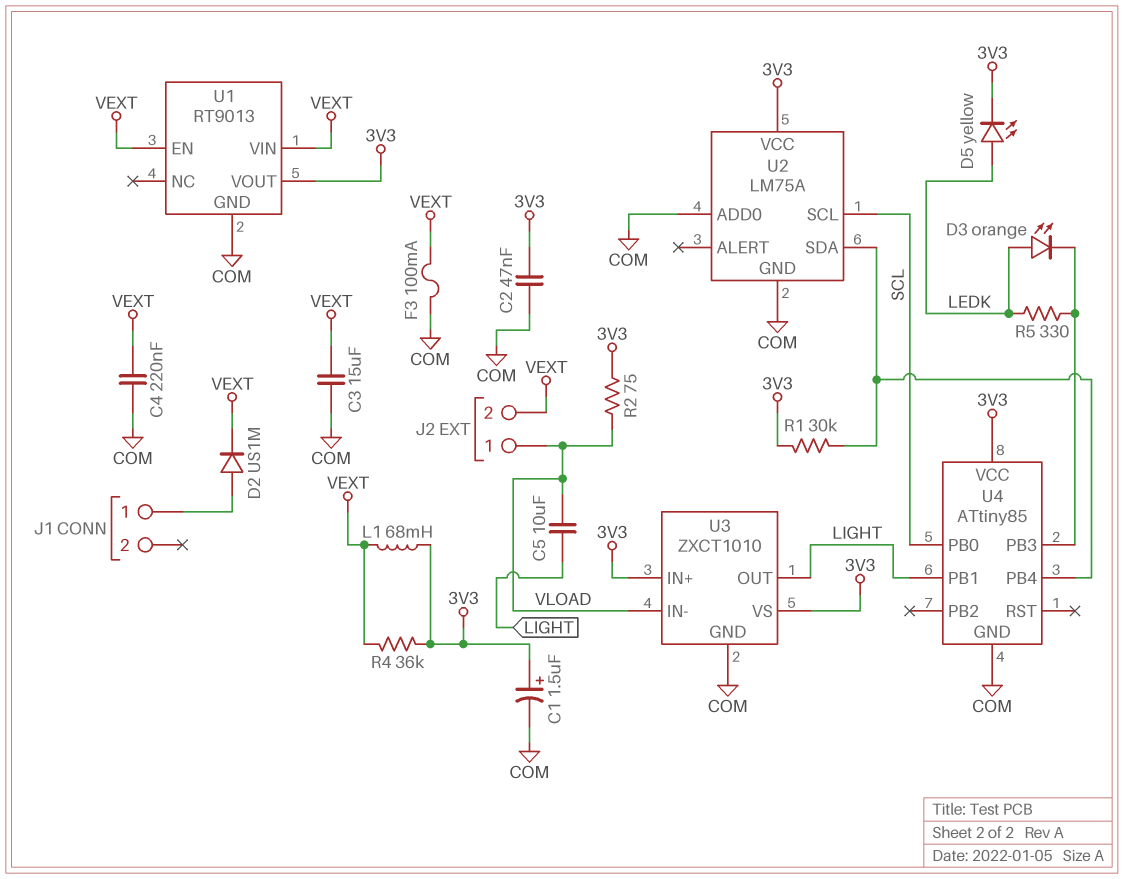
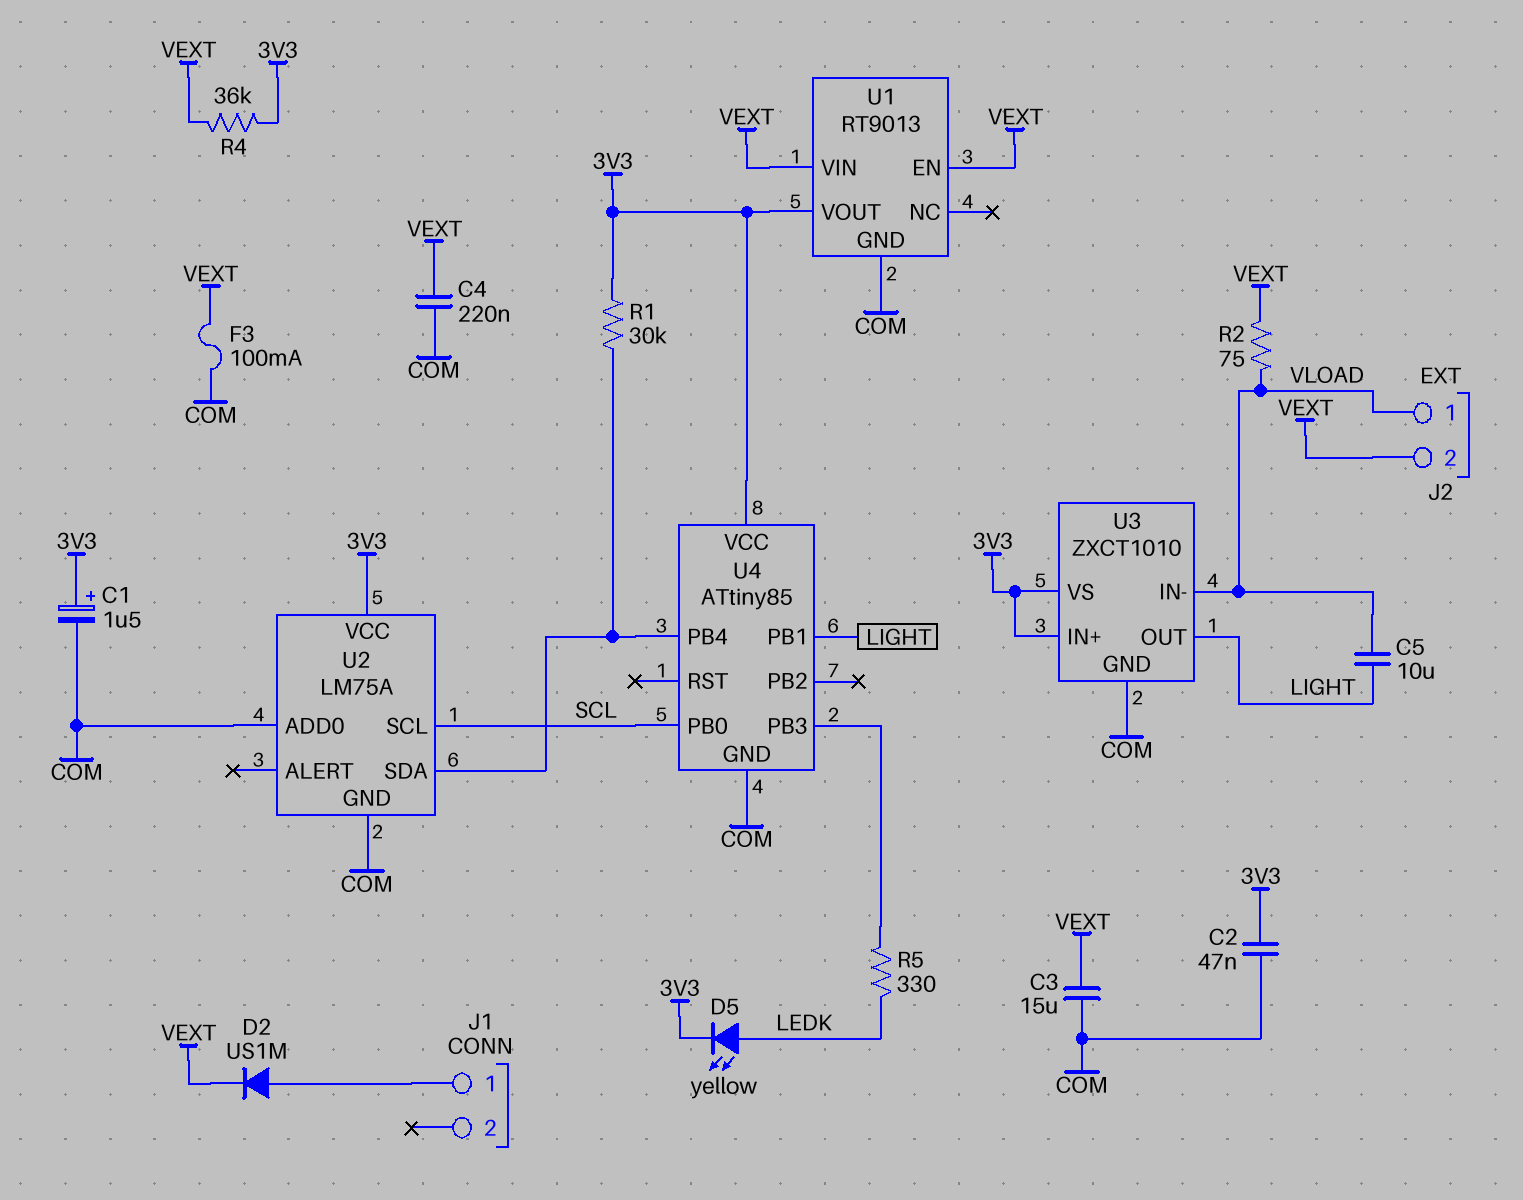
D3: LED orange (A LEDK, K U4/PB3) -> none
L1: 68mH (3V3, VEXT) -> none
R2: 75 (3V3, VLOAD) -> 75 (VEXT, VLOAD)

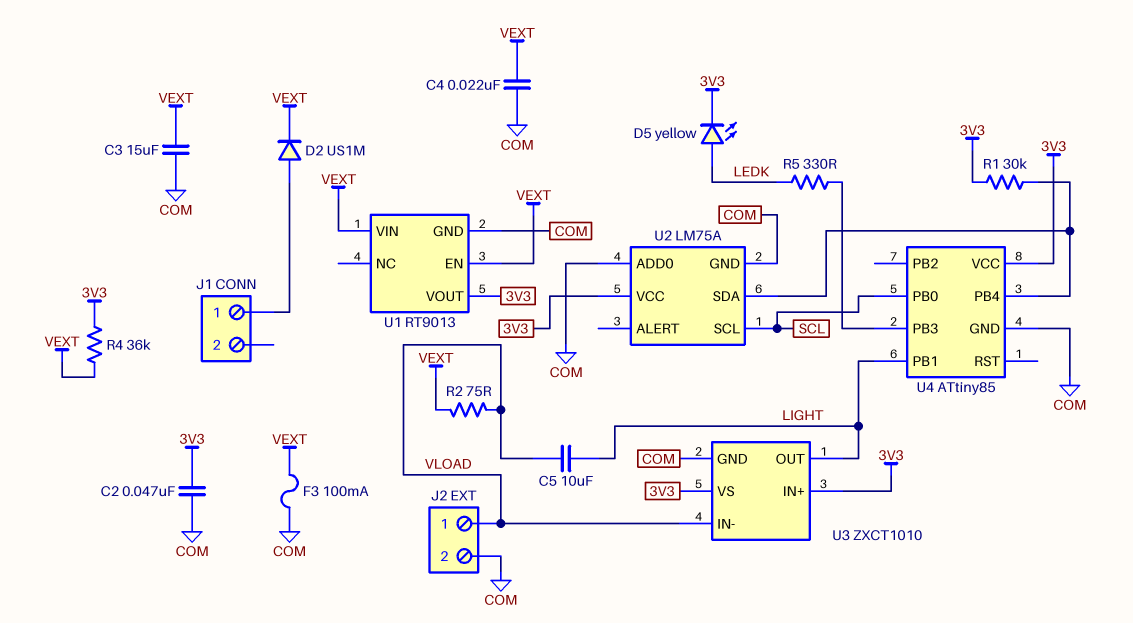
C1: 1.5uF (plus 3V3, minus COM) -> none
C4: 220nF (COM, VEXT) -> 22nF (COM, VEXT)
J2 pin 2: VEXT -> COM

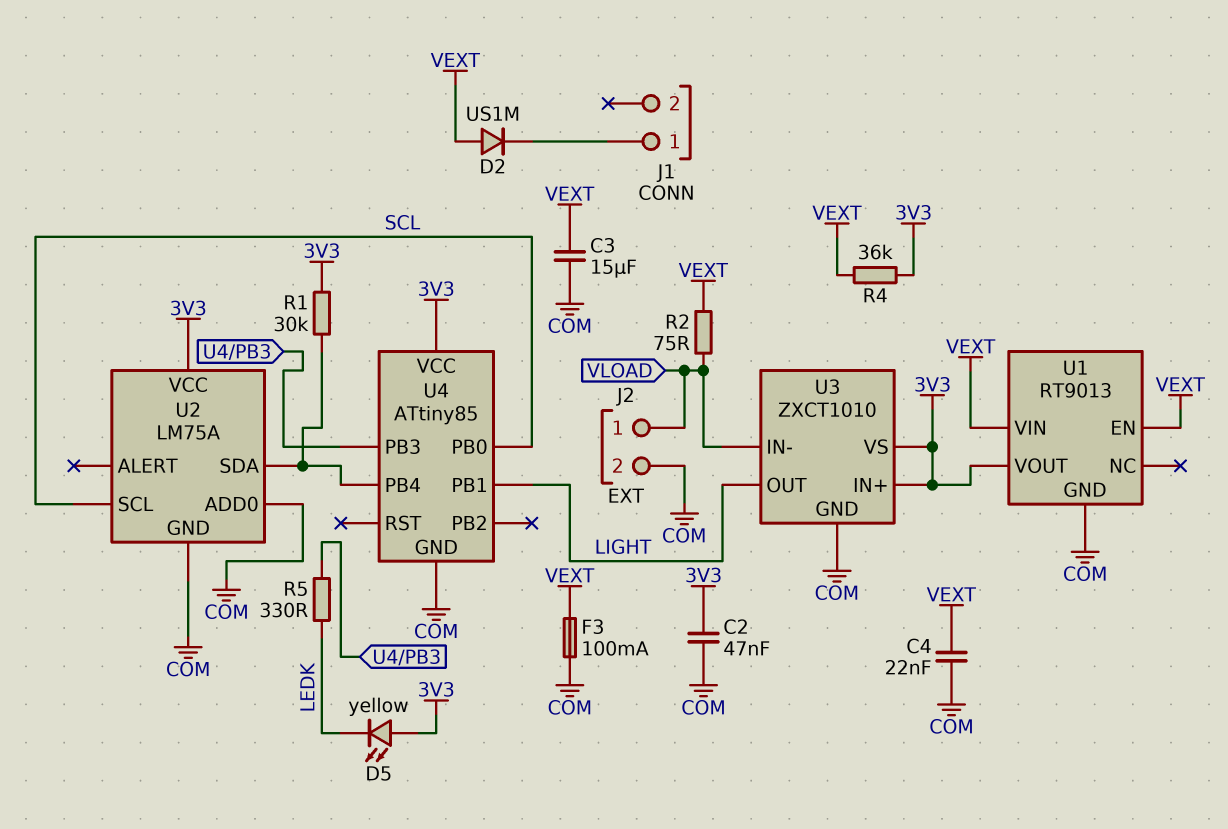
C5: 10uF (LIGHT, VLOAD) -> none
D2: diode US1M (A J1/1, K VEXT) -> diode US1M (A VEXT, K J1/1)
D5: LED yellow (A LEDK, K 3V3) -> LED yellow (A 3V3, K LEDK)

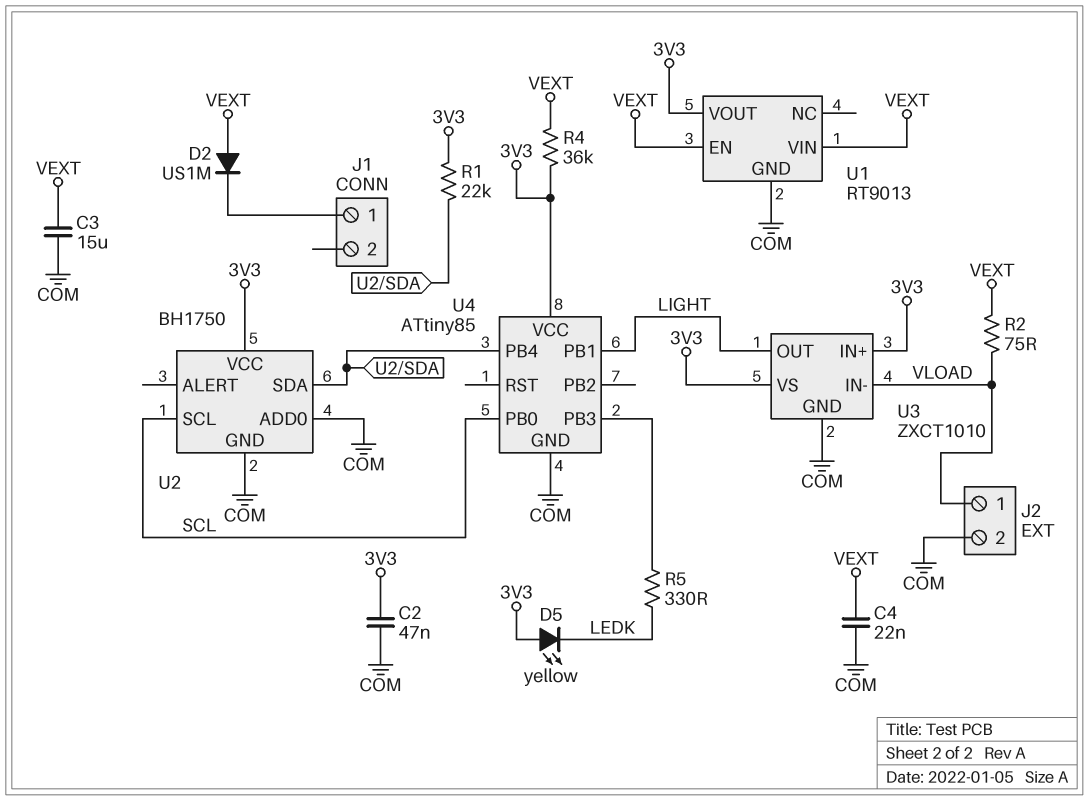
F3: 100mA (COM, VEXT) -> none
R1: 30k (3V3, U2/SDA) -> 22k (3V3, U2/SDA)
U2: LM75A -> BH1750

